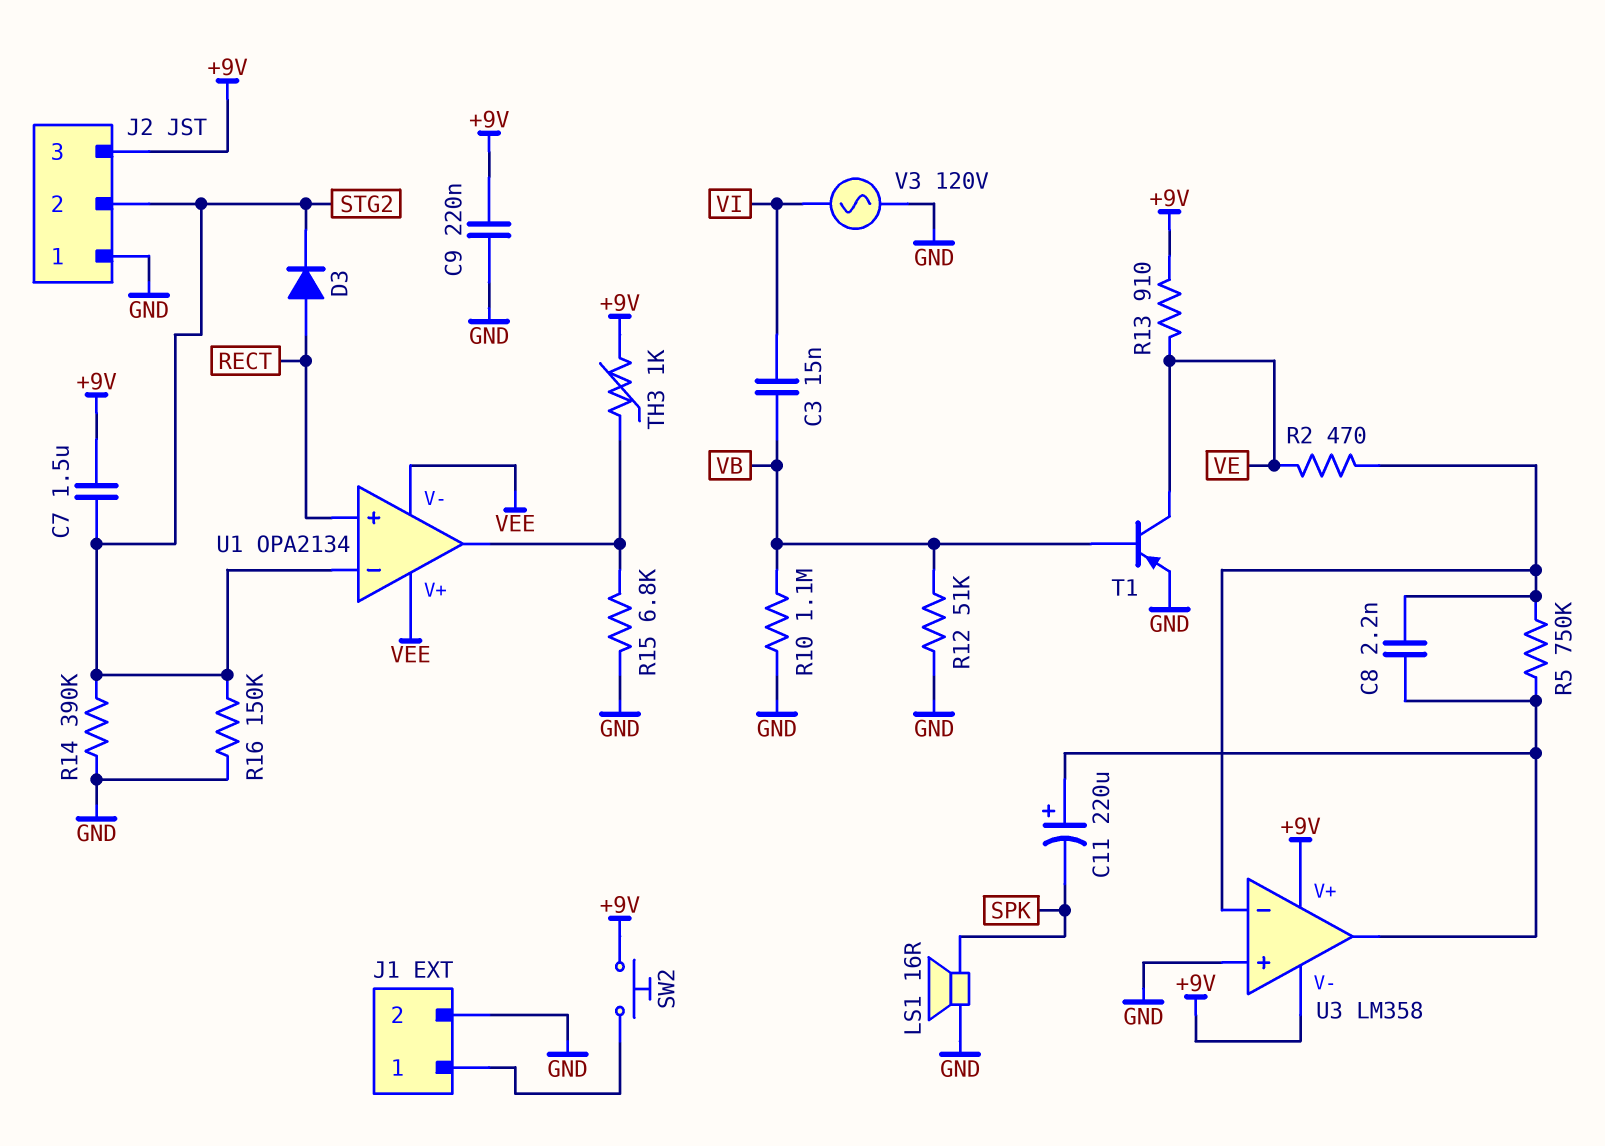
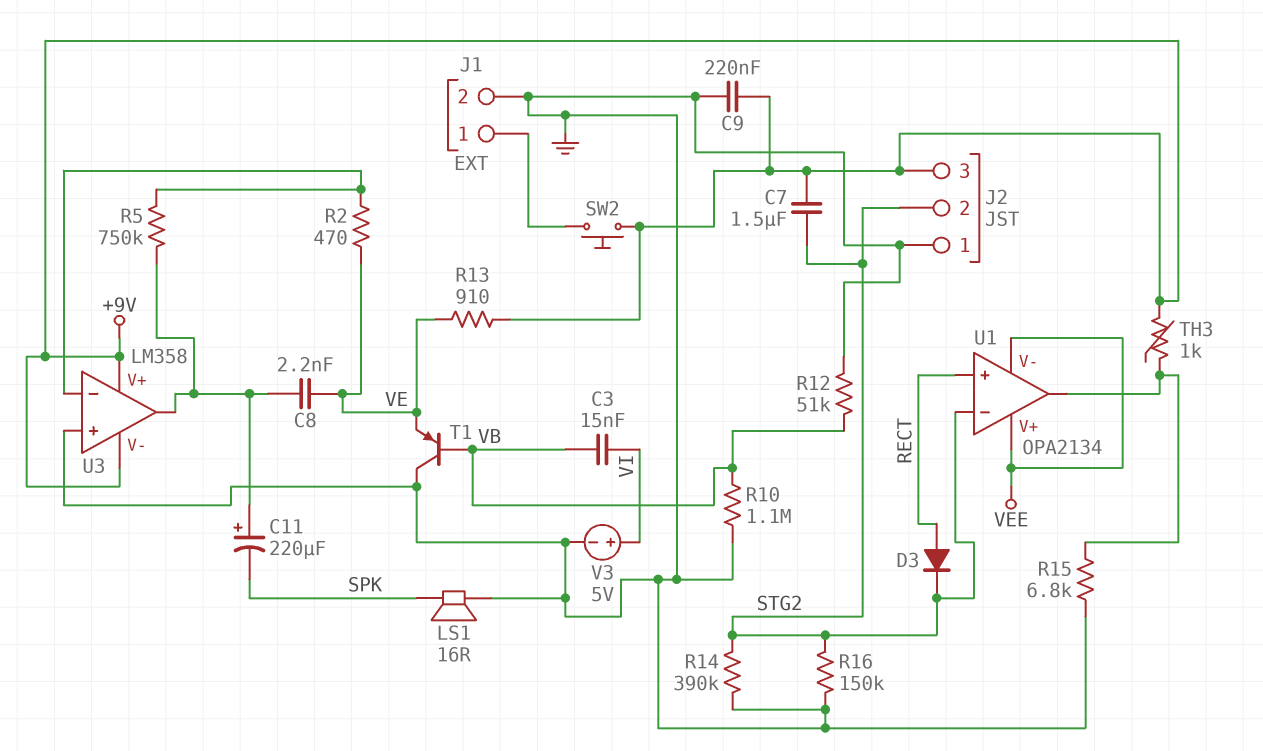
C8: 2.2nF (U3/in-, U3/out) -> 2.2nF (U3/out, VE)
T1: PNP (B VB, C VE, E GND) -> PNP (B VB, C GND, E VE)
V3: AC 120V (GND, VI) -> 5V (plus VI, minus GND)

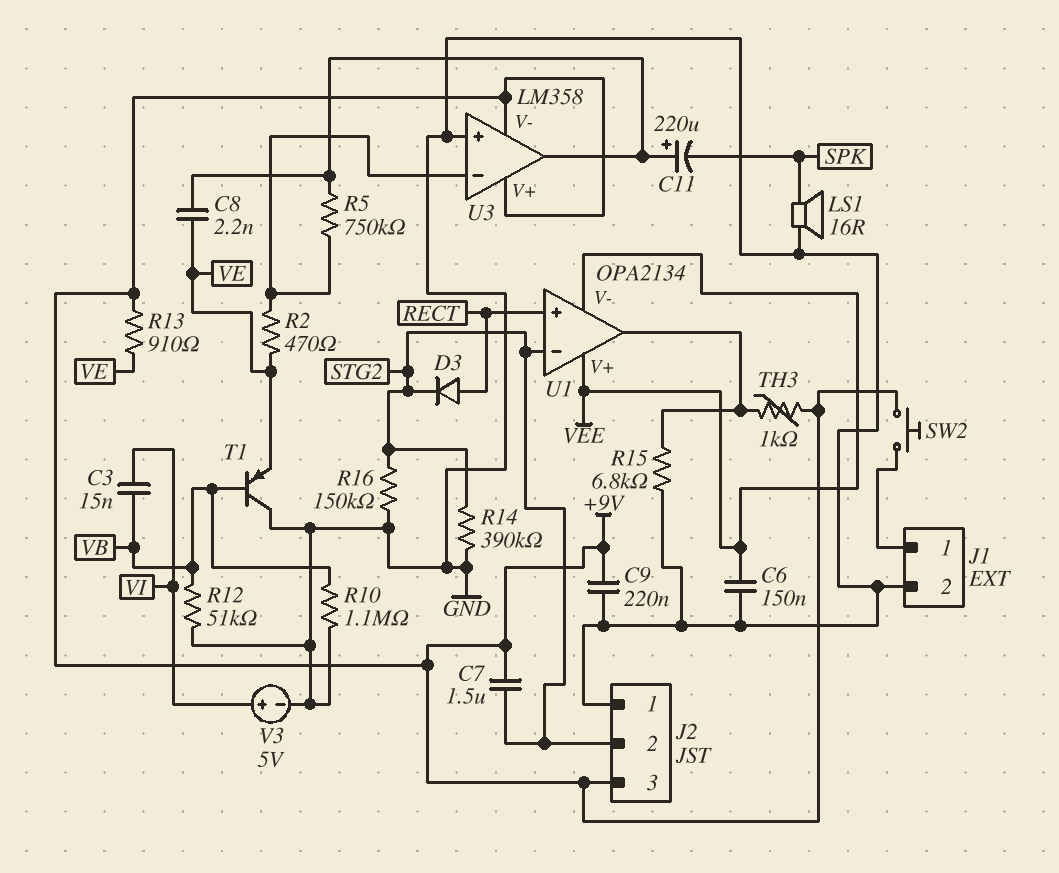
C6: none -> 150nF (GND, VEE)

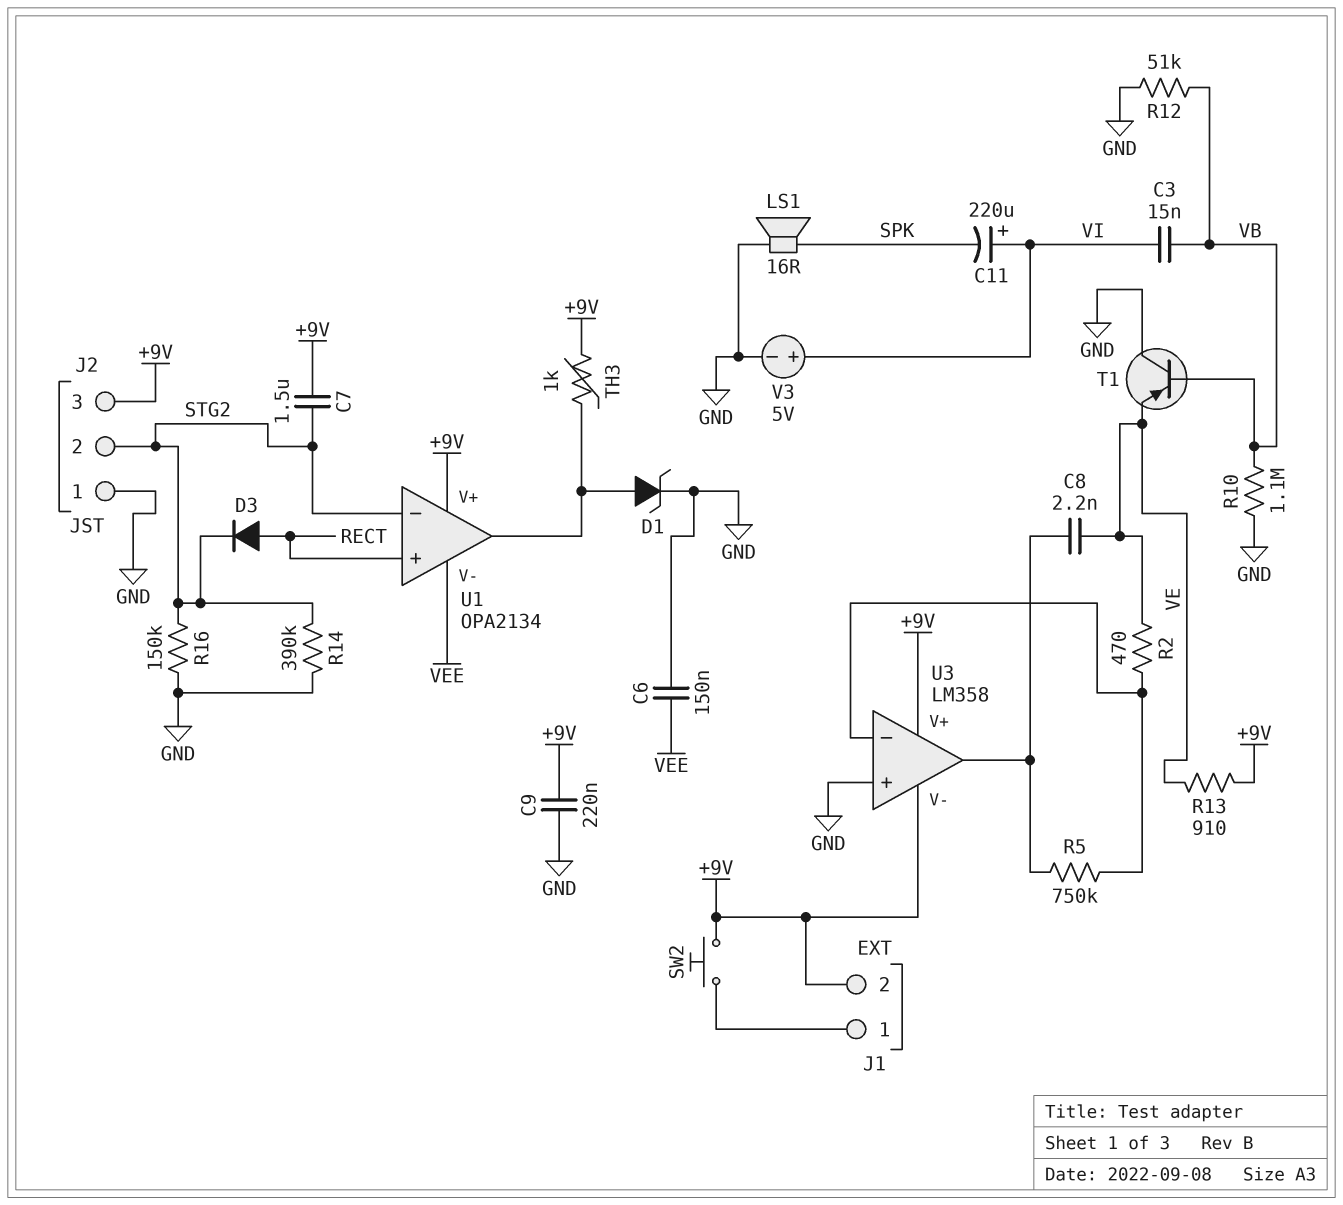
C11: 220uF (plus U3/out, minus SPK) -> 220uF (plus VI, minus SPK)
D1: none -> zener (A U1/out, K GND)
J1 pin 2: GND -> +9V
R15: 6.8k (GND, U1/out) -> none
U1 pin V+: VEE -> +9V

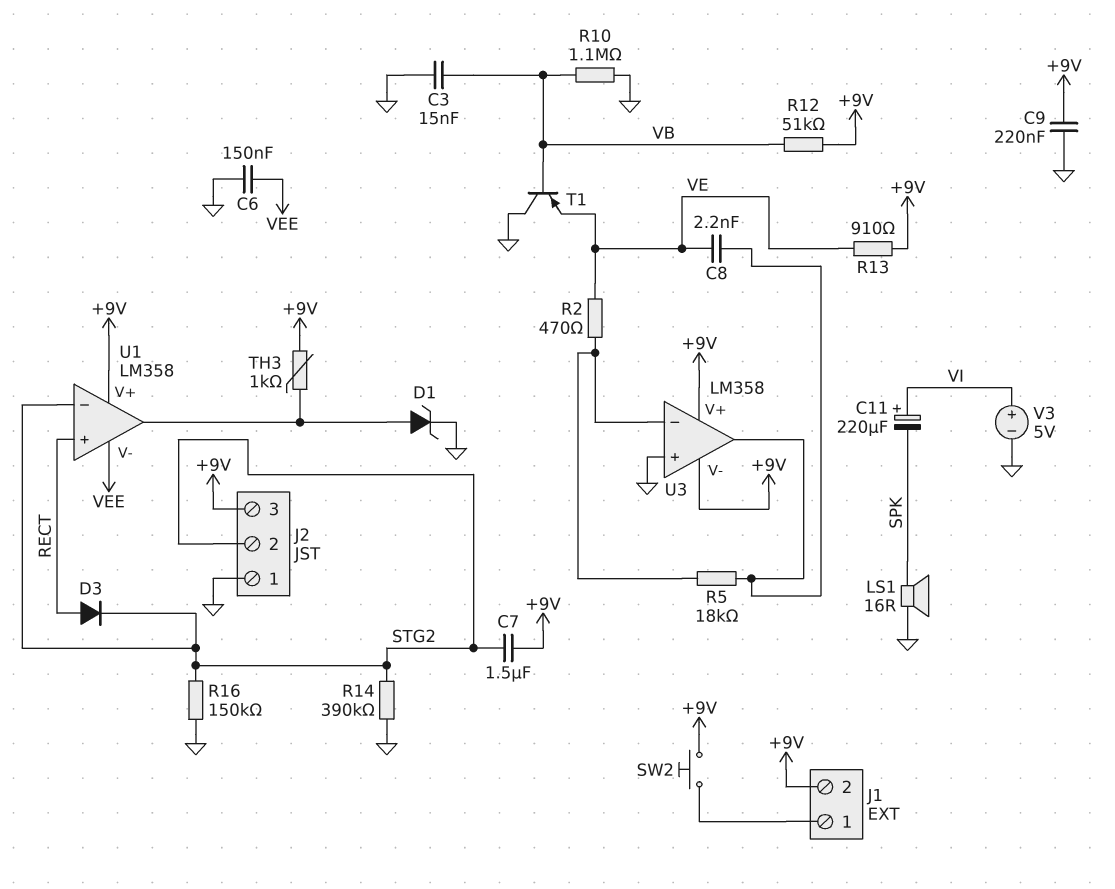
C3: 15nF (VB, VI) -> 15nF (GND, VB)
R5: 750k (U3/in-, U3/out) -> 18k (U3/in-, U3/out)
R12: 51k (GND, VB) -> 51k (+9V, VB)
U1: OPA2134 -> LM358

